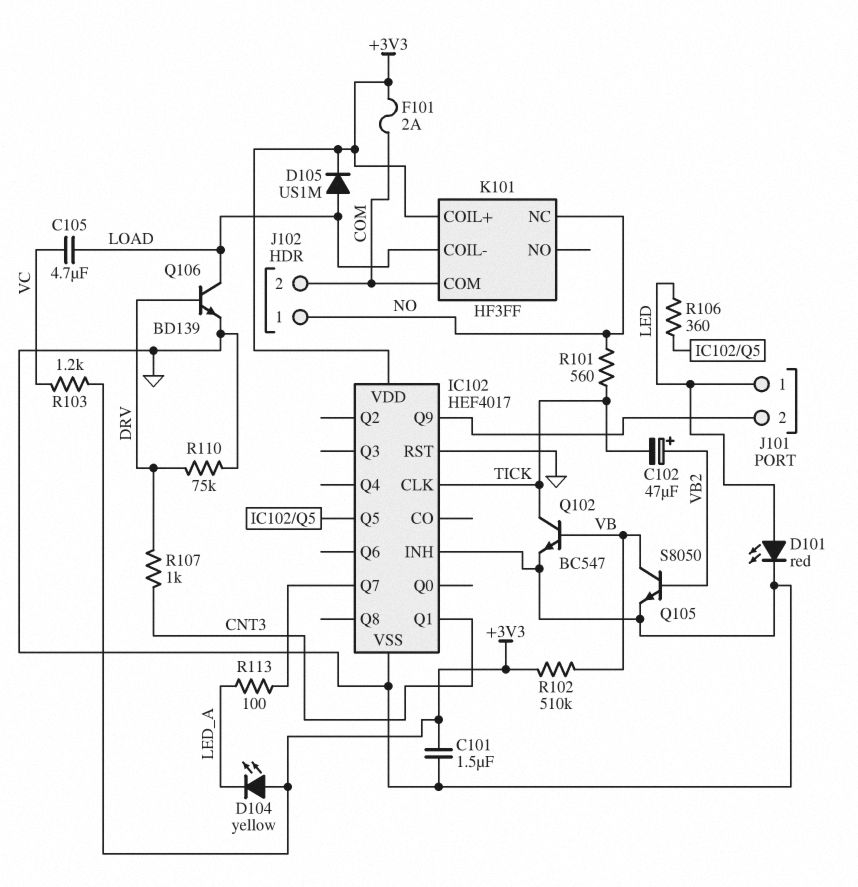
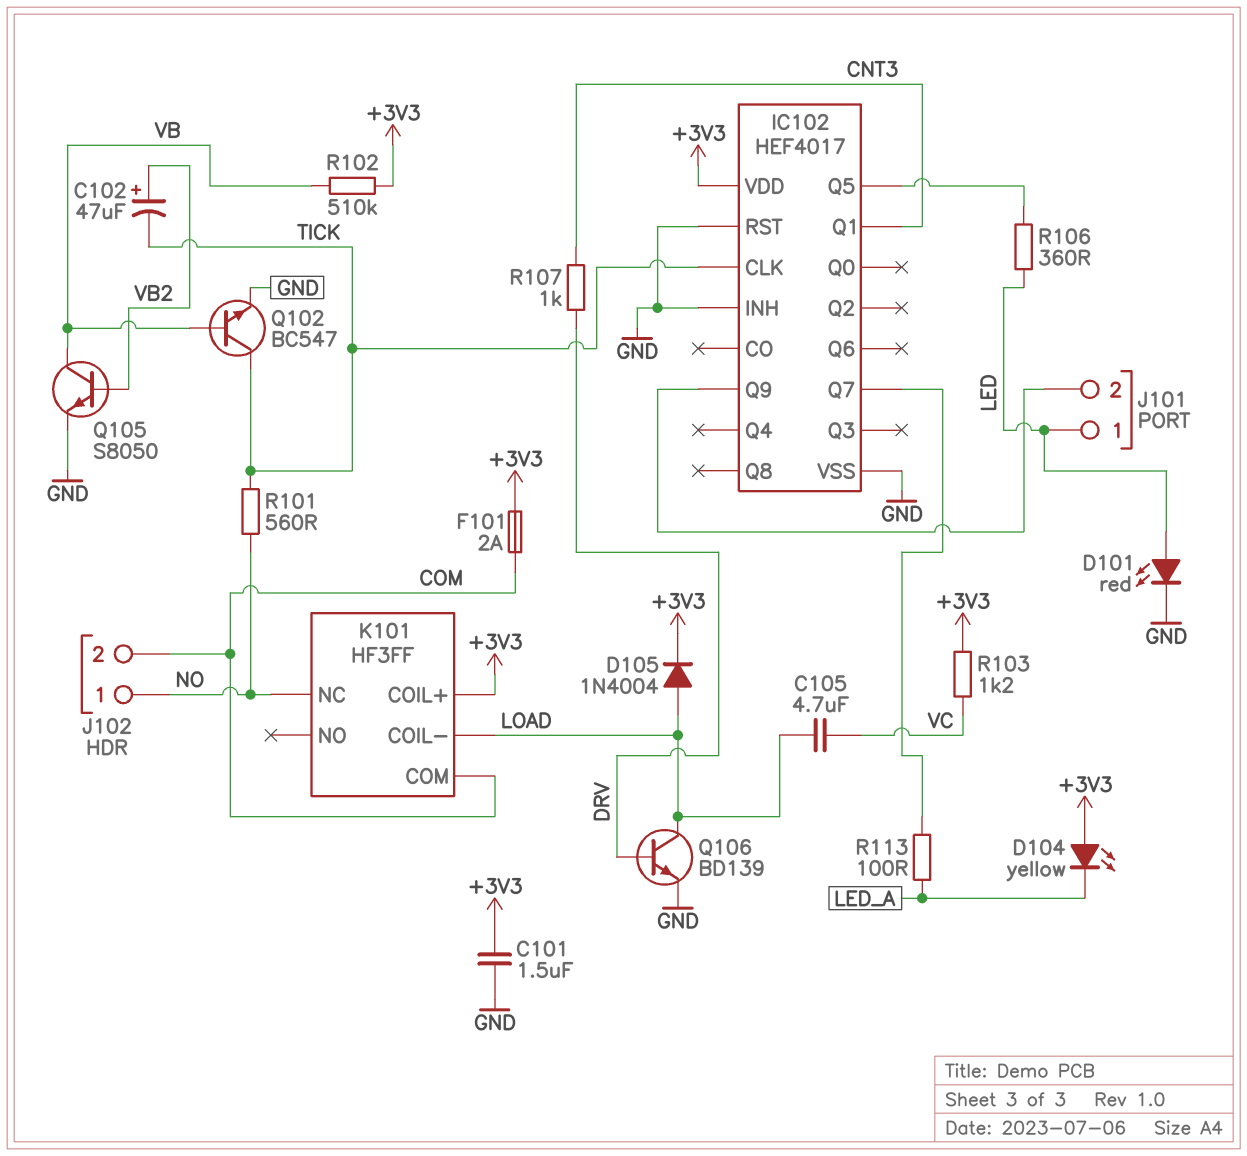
D105: diode US1M (A LOAD, K +3V3) -> diode 1N4004 (A LOAD, K +3V3)
R110: 75k (DRV, GND) -> none

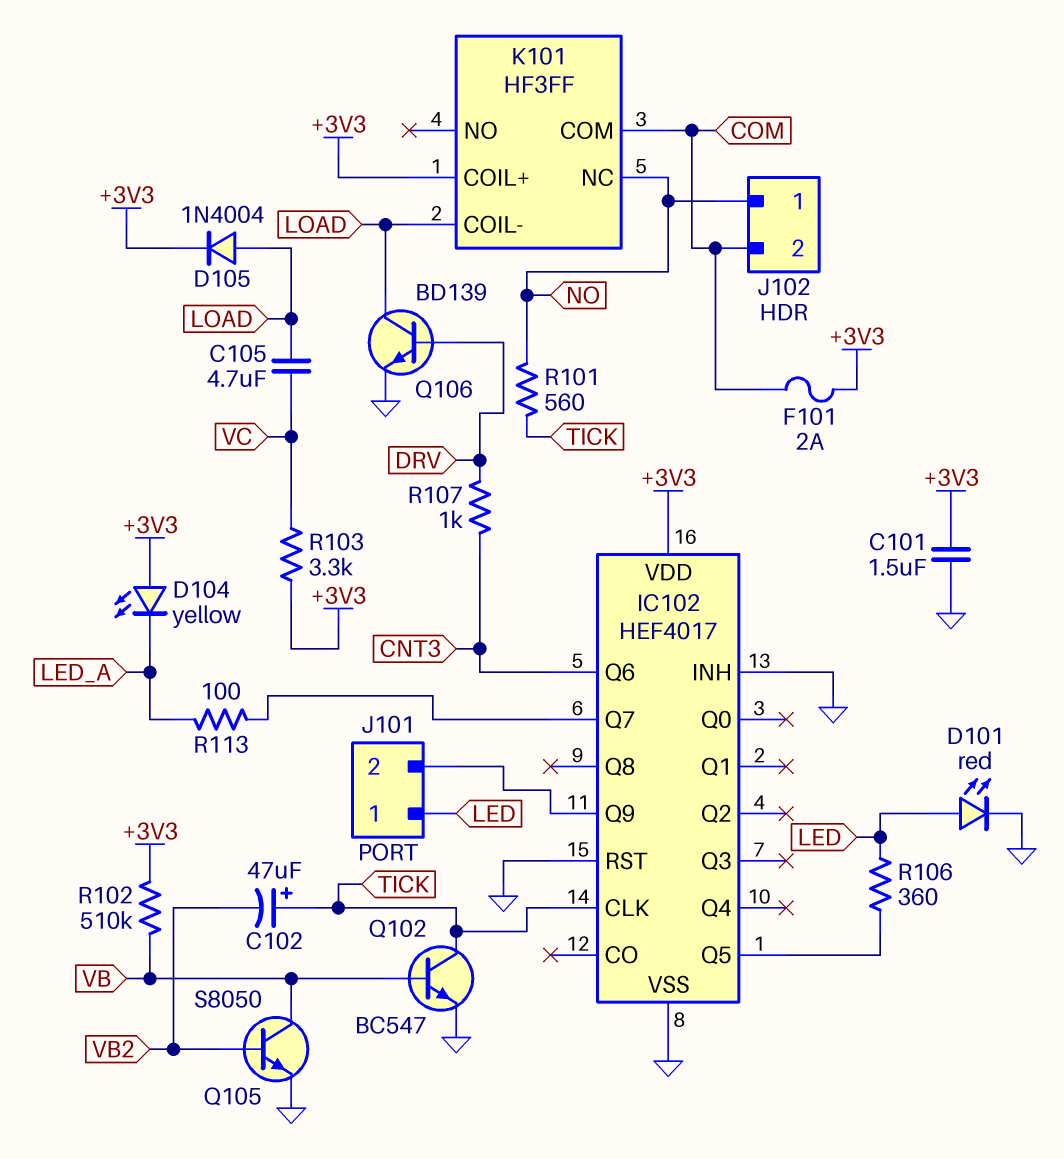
C102: 47uF (plus VB2, minus TICK) -> 47uF (plus TICK, minus VB2)
IC102 pin Q1: CNT3 -> none
IC102 pin Q6: none -> CNT3
R103: 1.2k (+3V3, VC) -> 3.3k (+3V3, VC)

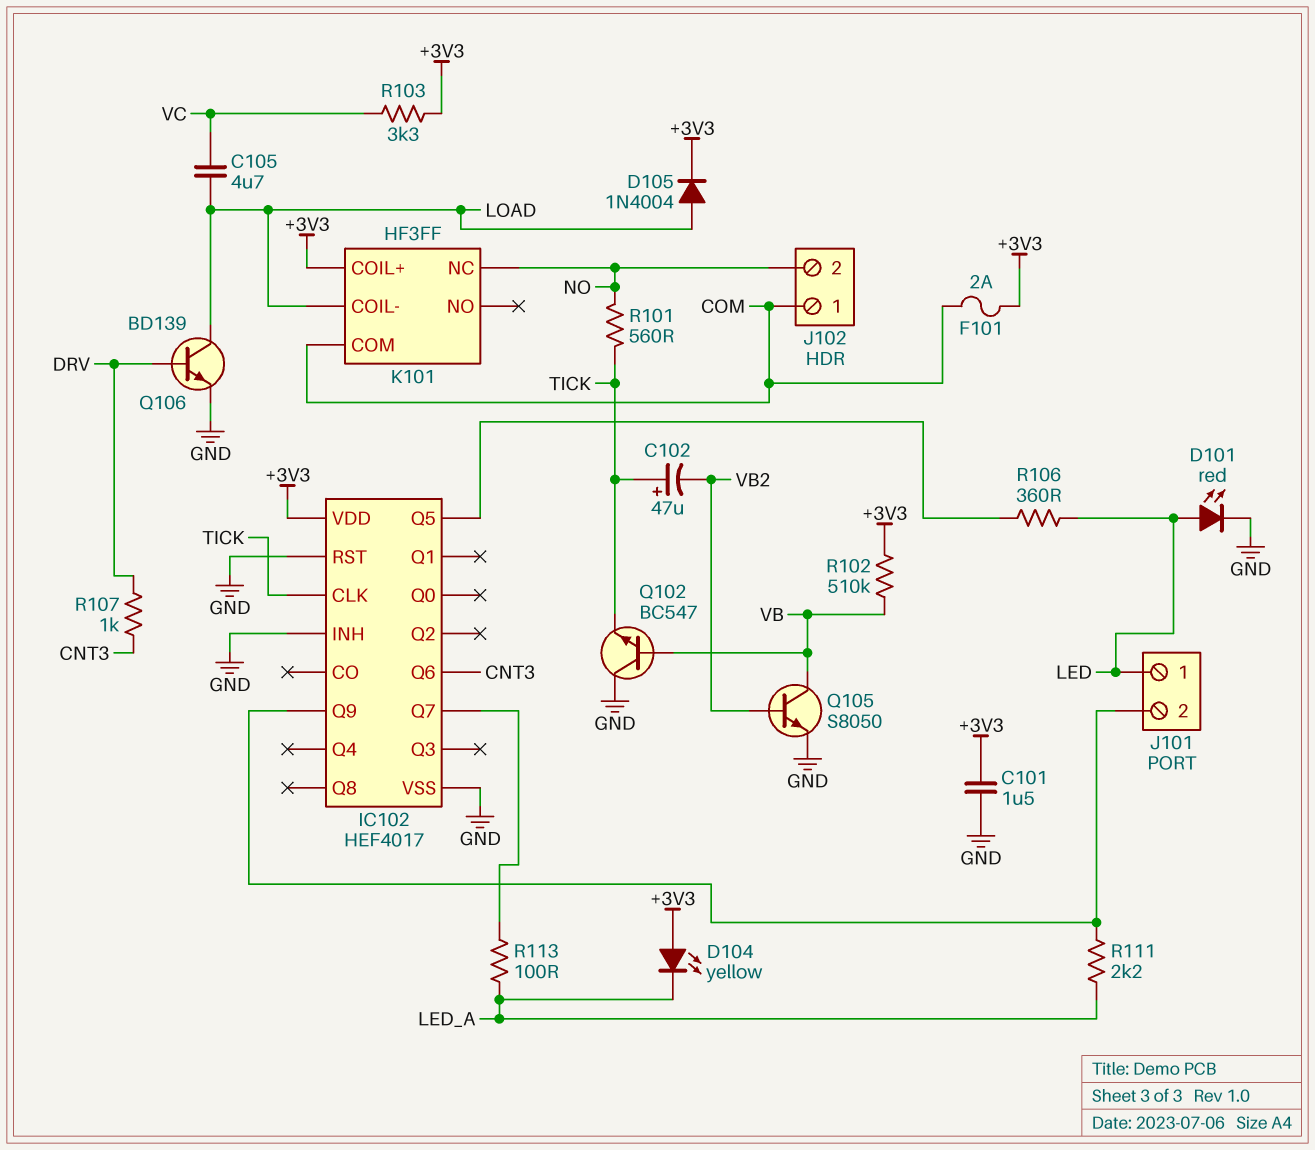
J102 pin 1: NO -> COM
J102 pin 2: COM -> NO
Q102: NPN BC547 (B VB, C TICK, E GND) -> NPN BC547 (B VB, C GND, E TICK)
R111: none -> 2.2k (IC102/Q9, LED_A)

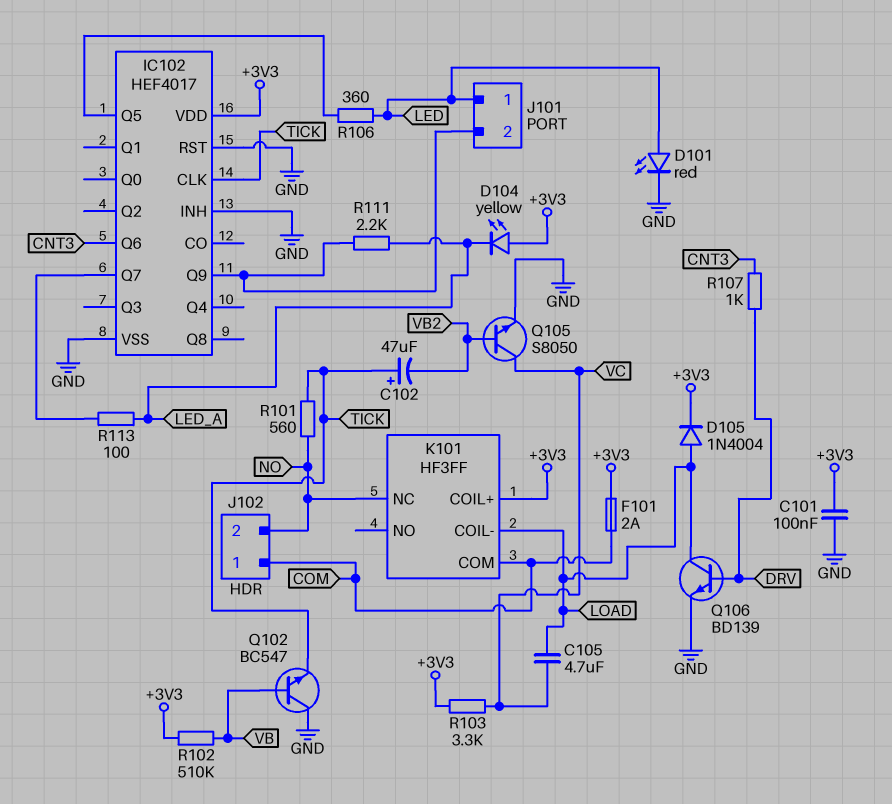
C101: 1.5uF (+3V3, GND) -> 100nF (+3V3, GND)
Q105: NPN S8050 (B VB2, C VB, E GND) -> NPN S8050 (B VB2, C VC, E GND)

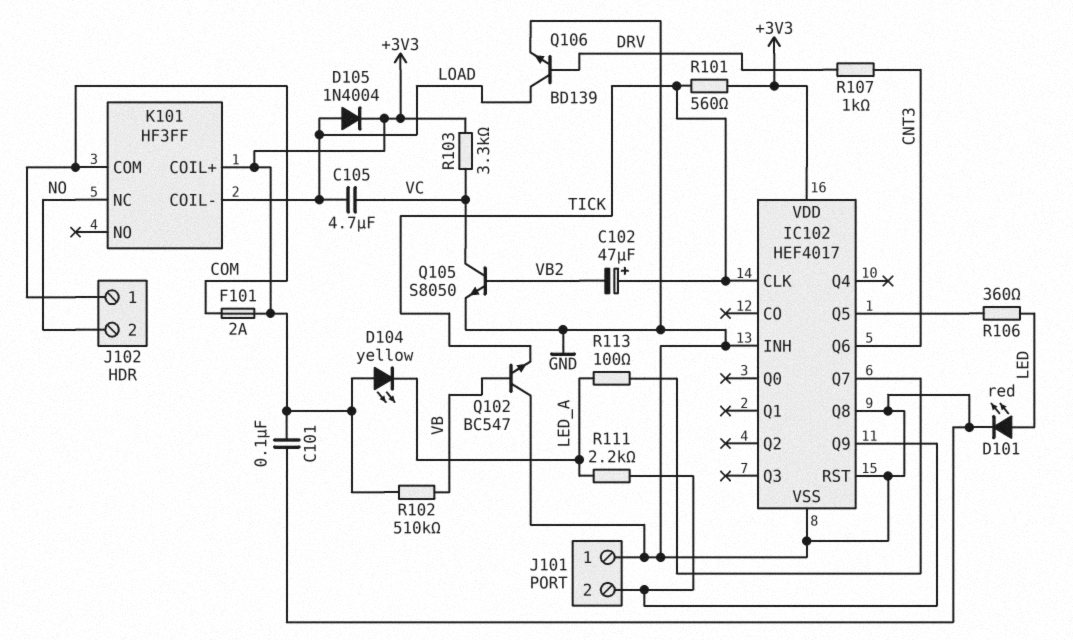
IC102 pin Q8: none -> GND
J101 pin 1: LED -> GND
R101: 560 (NO, TICK) -> 560 (+3V3, TICK)

